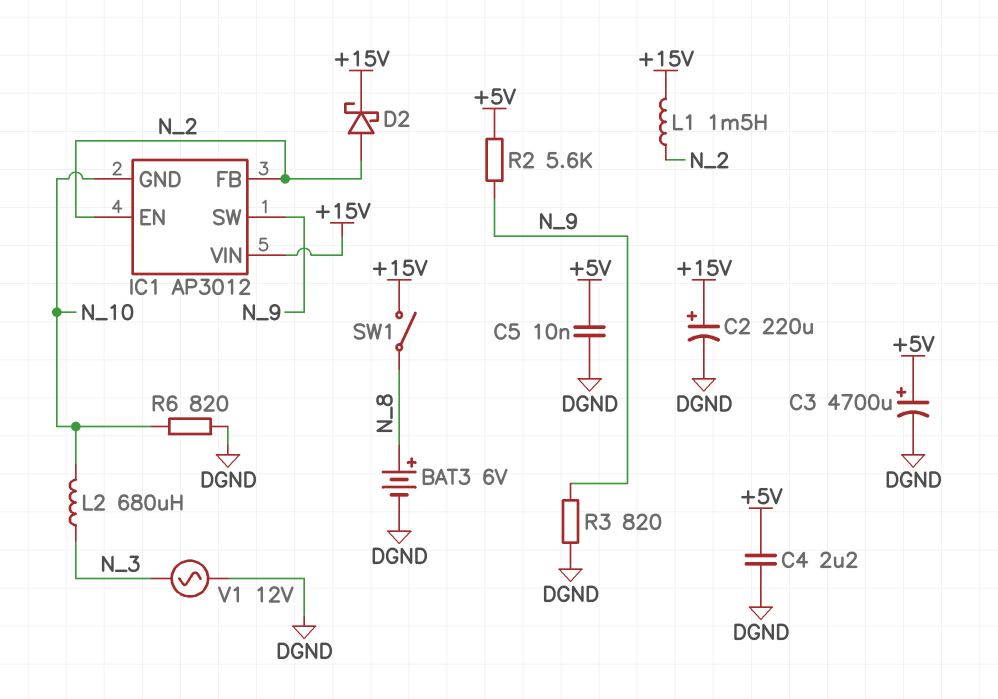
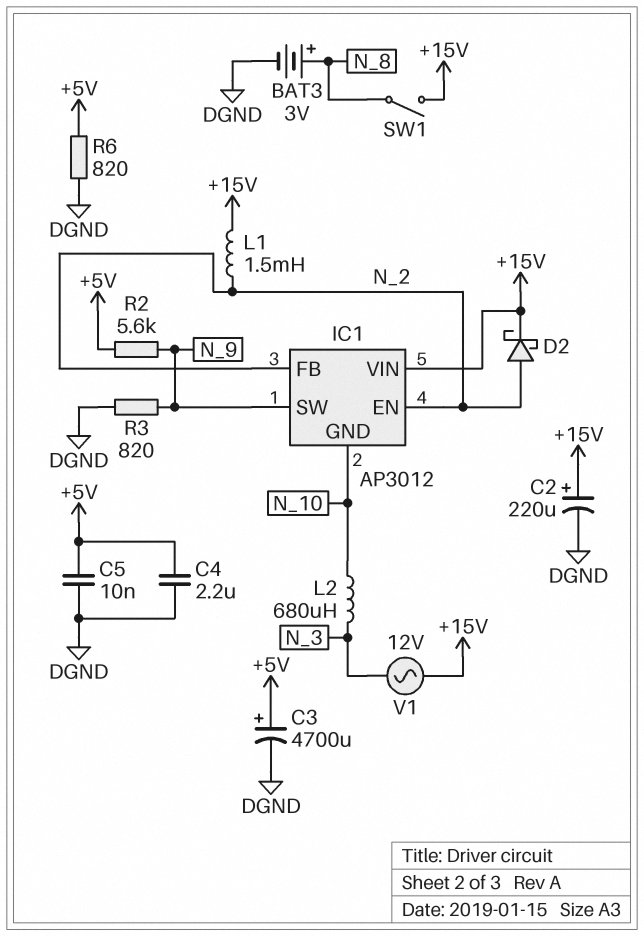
BAT3: 6V (plus N_8, minus DGND) -> 3V (plus N_8, minus DGND)
R6: 820 (DGND, N_10) -> 820 (+5V, DGND)
V1: AC 12V (DGND, N_3) -> AC 12V (+15V, N_3)

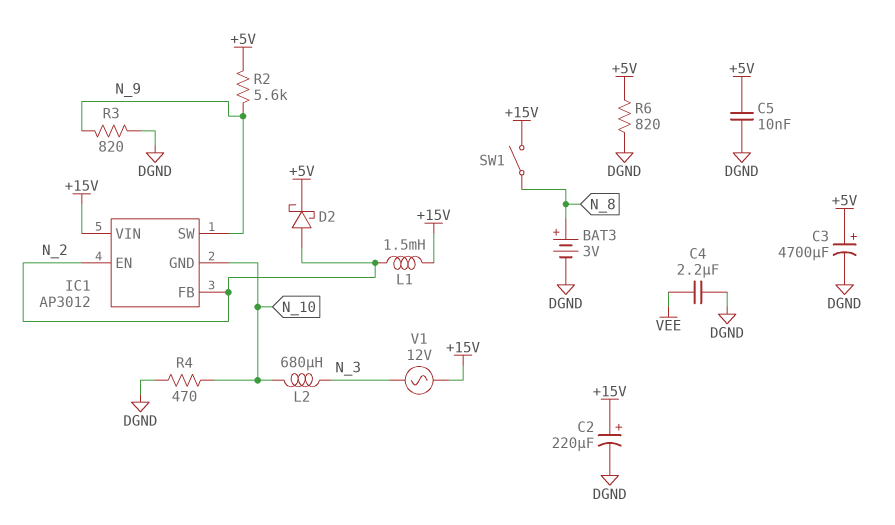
C4: 2.2uF (+5V, DGND) -> 2.2uF (DGND, VEE)
D2: schottky (A N_2, K +15V) -> schottky (A N_2, K +5V)
R4: none -> 470 (DGND, N_10)

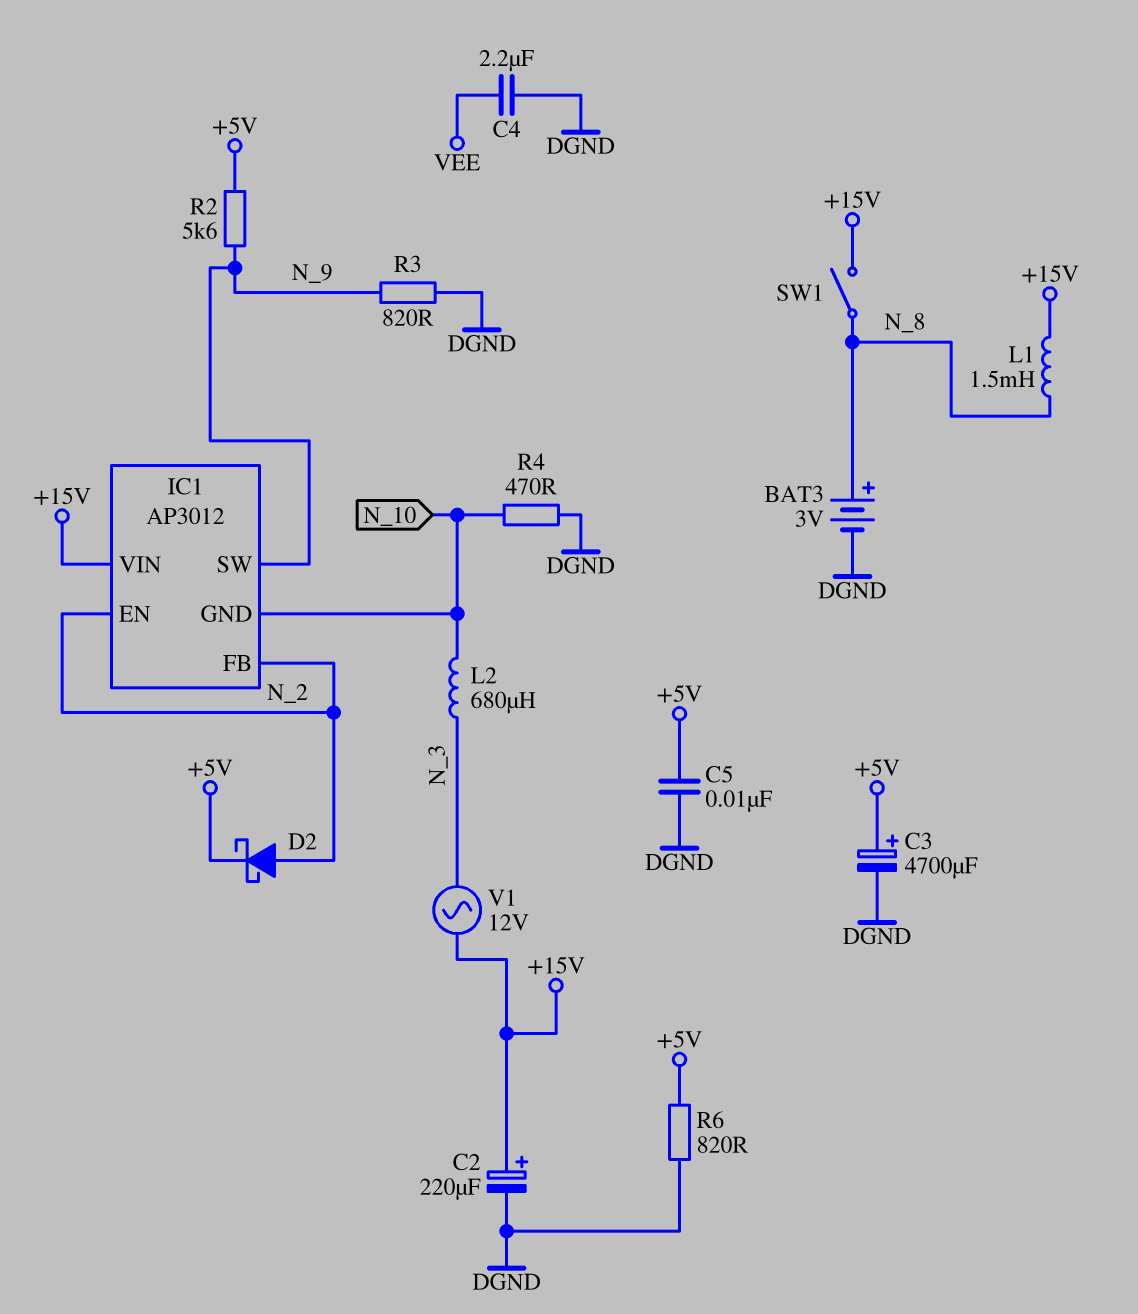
L1: 1.5mH (+15V, N_2) -> 1.5mH (+15V, N_8)

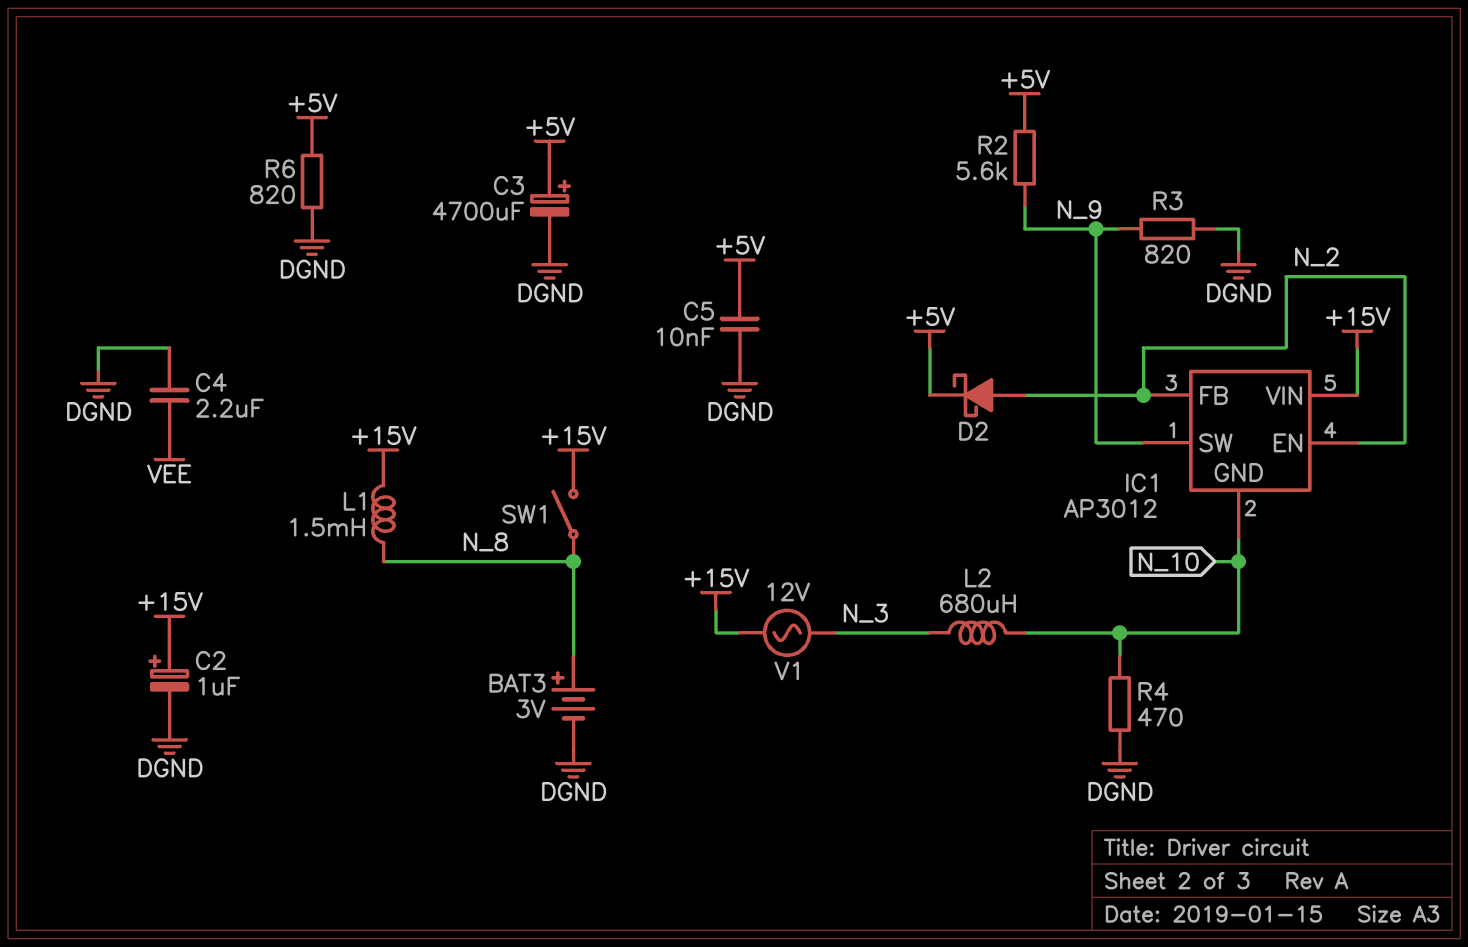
C2: 220uF (plus +15V, minus DGND) -> 1uF (plus +15V, minus DGND)

